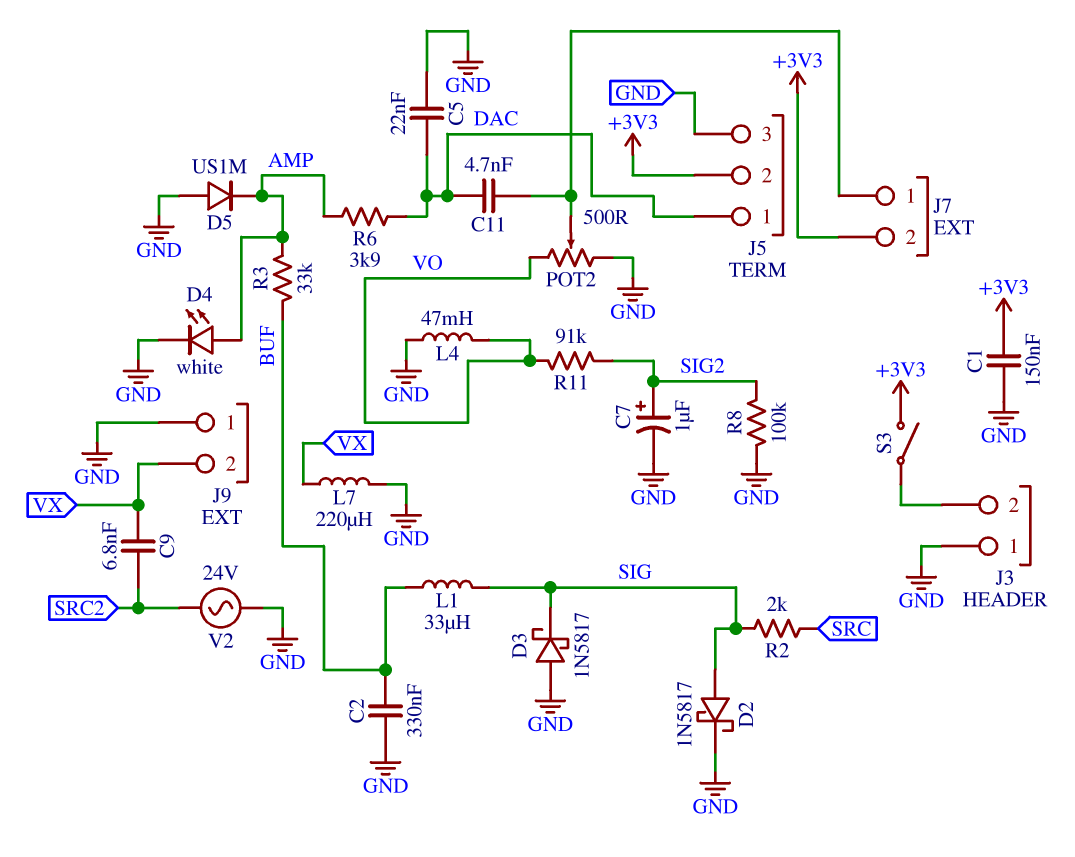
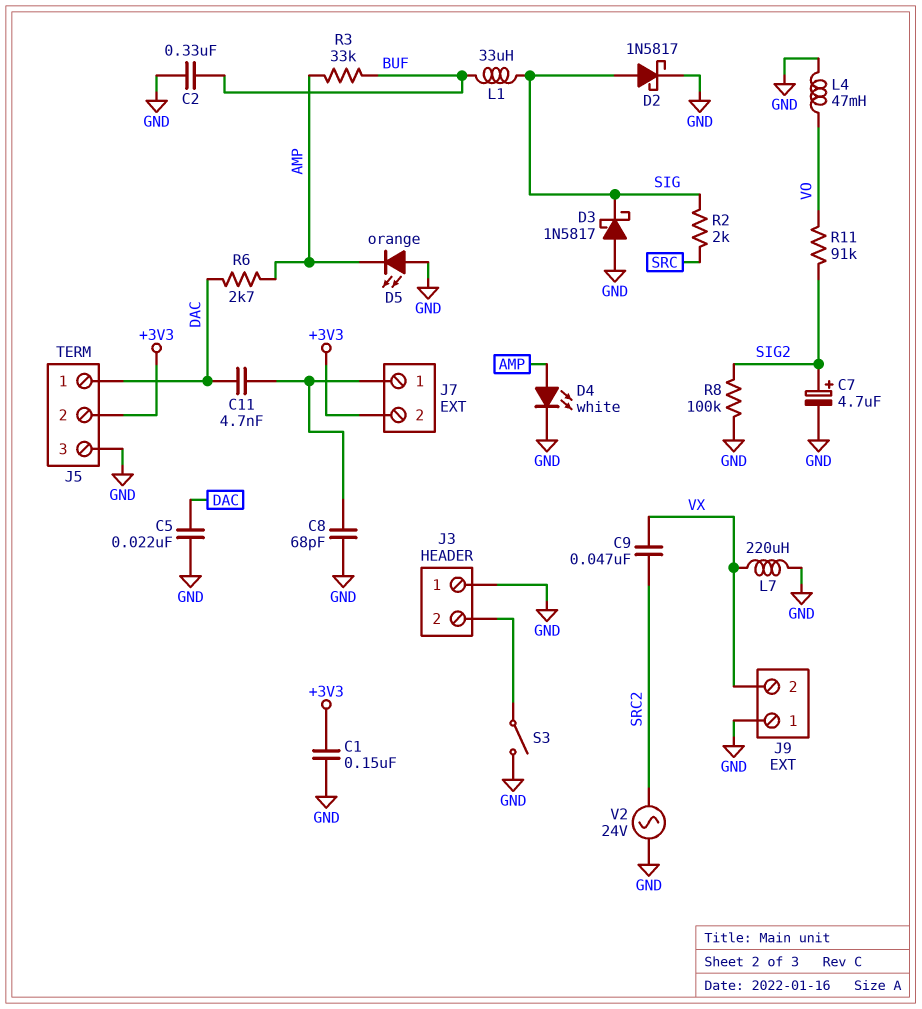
C7: 1uF (plus SIG2, minus GND) -> 4.7uF (plus SIG2, minus GND)
C8: none -> 68pF (GND, J7/1)
C9: 6.8nF (SRC2, VX) -> 47nF (SRC2, VX)
D5: diode US1M (A GND, K AMP) -> LED orange (A GND, K AMP)
POT2: 500 (GND, VO, wiper J7/1) -> none
R6: 3.9k (AMP, DAC) -> 2.7k (AMP, DAC)
S3: switch (+3V3, J3/2) -> switch (GND, J3/2)

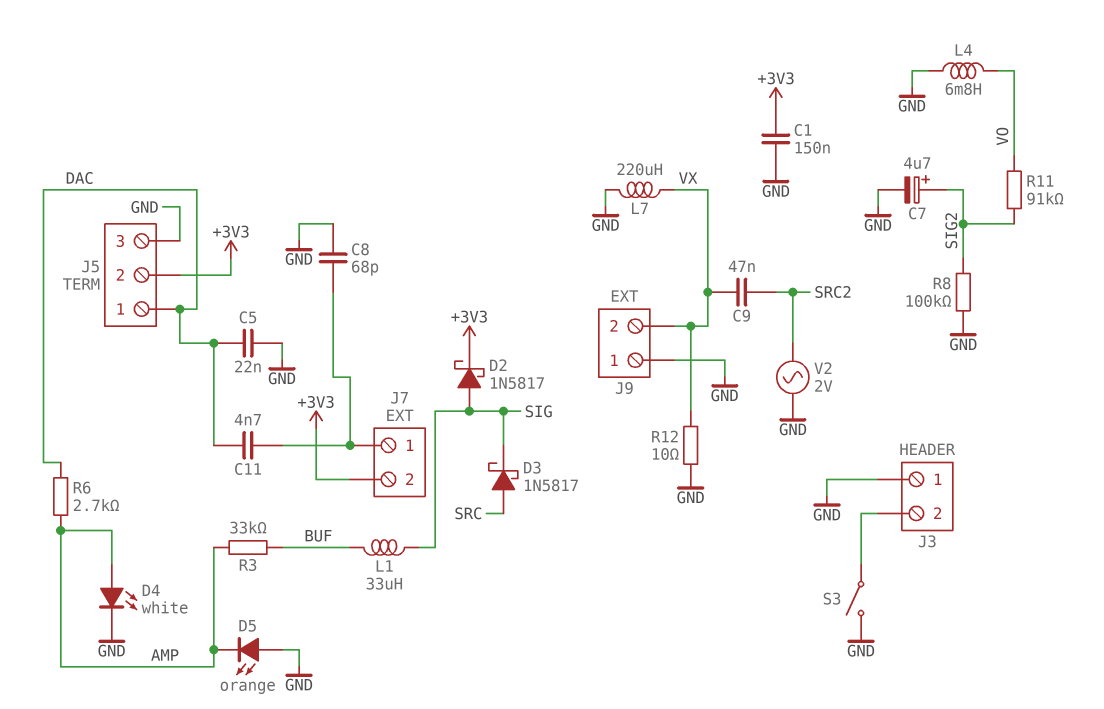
C2: 330nF (BUF, GND) -> none
D2: schottky 1N5817 (A SIG, K GND) -> schottky 1N5817 (A SIG, K +3V3)
D3: schottky 1N5817 (A GND, K SIG) -> schottky 1N5817 (A SRC, K SIG)
L4: 47mH (GND, VO) -> 6.8mH (GND, VO)
R2: 2k (SIG, SRC) -> none
R12: none -> 10 (GND, VX)
V2: AC 24V (GND, SRC2) -> AC 2V (GND, SRC2)

